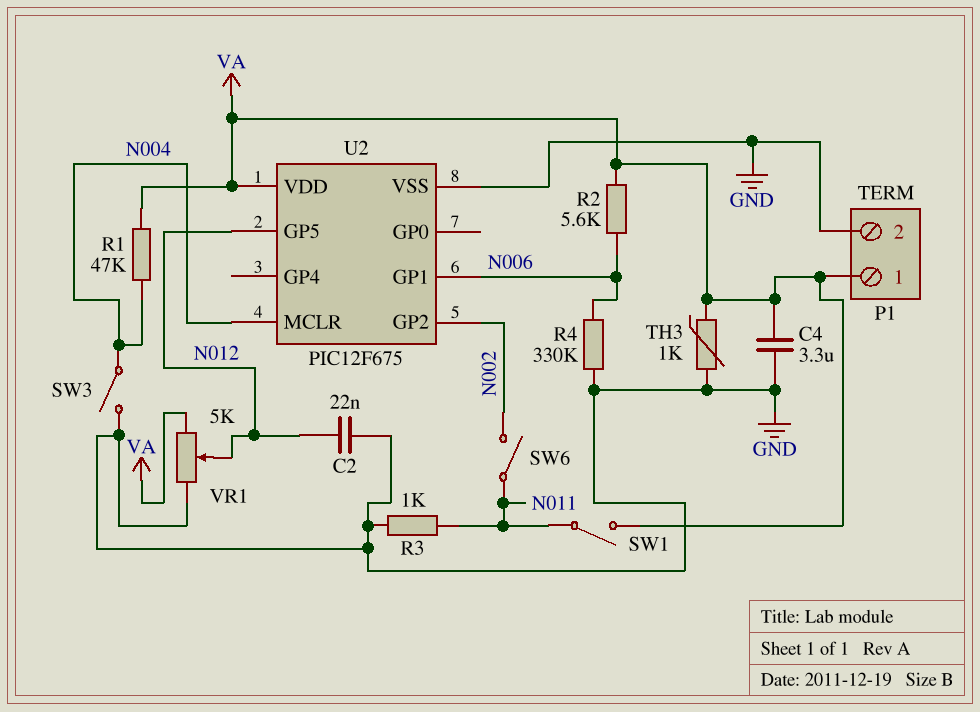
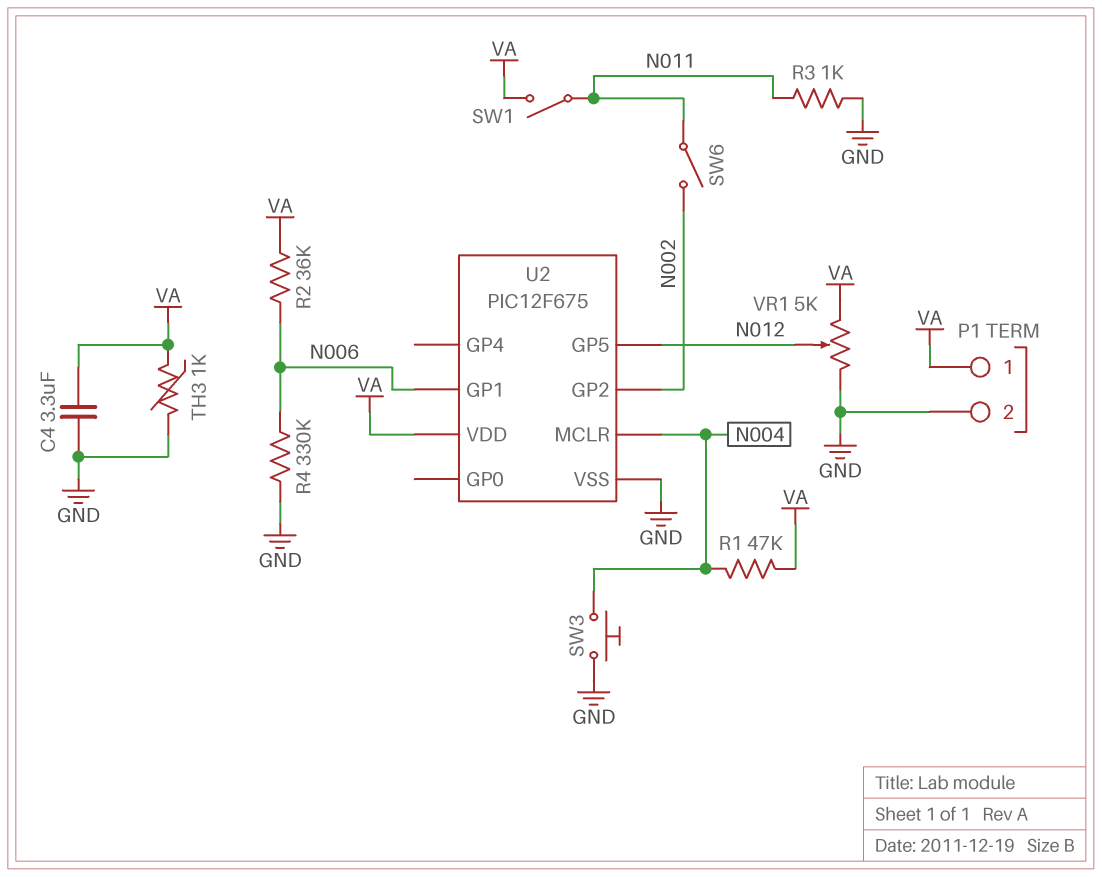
C2: 22nF (GND, N012) -> none
R2: 5.6k (N006, VA) -> 36k (N006, VA)
SW3: switch (GND, N004) -> button (GND, N004)

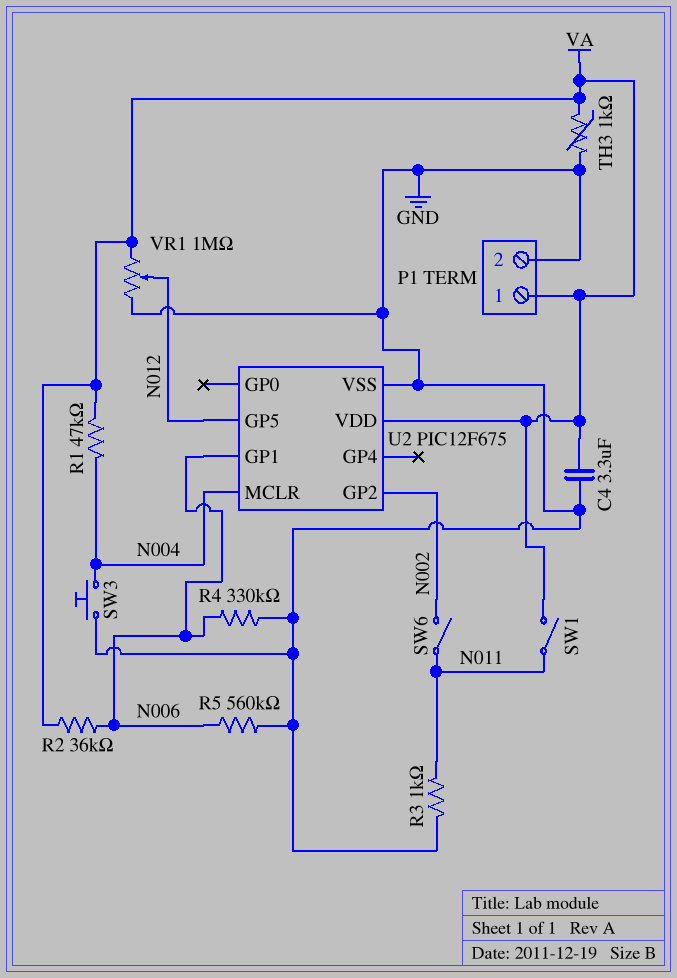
R5: none -> 560k (GND, N006)
VR1: 5k (GND, VA, wiper N012) -> 1M (GND, VA, wiper N012)

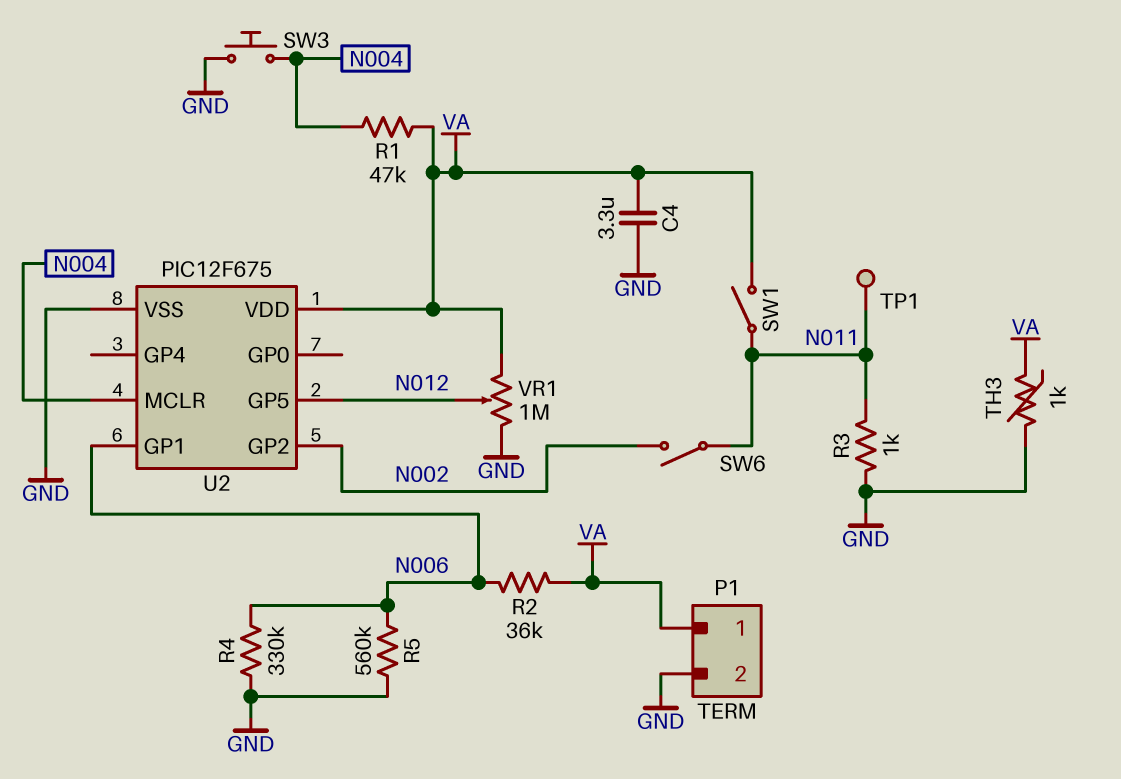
TP1: none -> test point (N011)

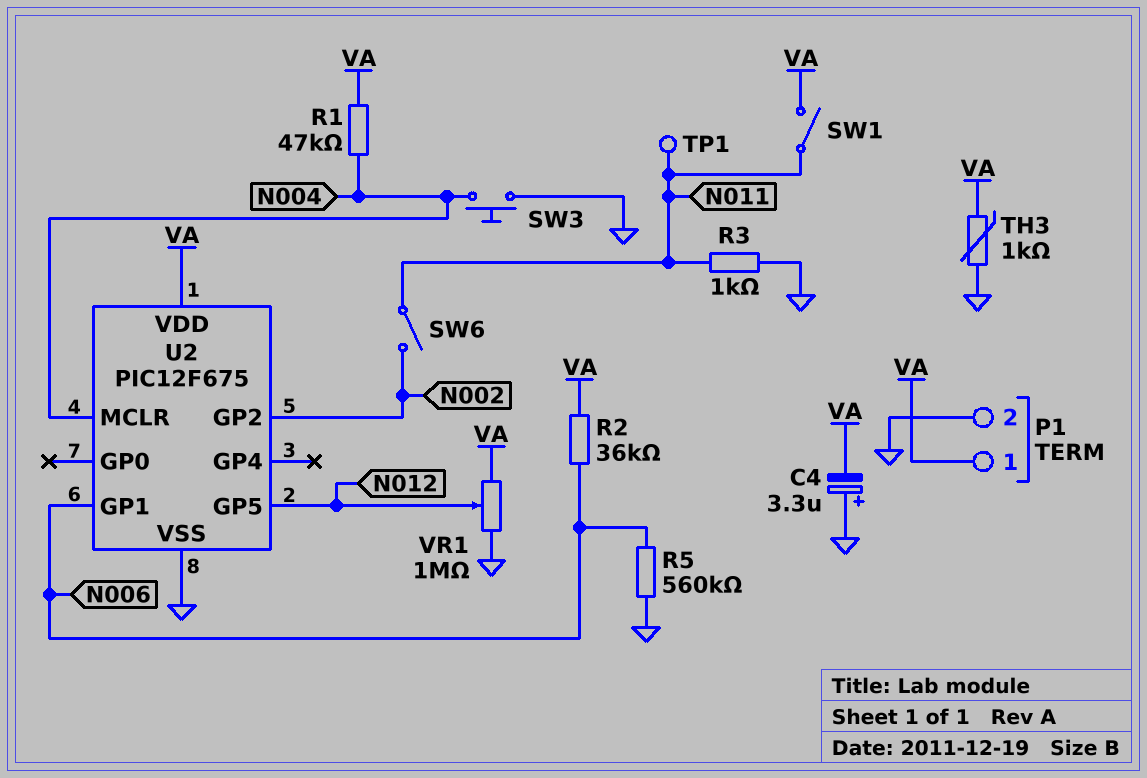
C4: 3.3uF (GND, VA) -> 3.3uF (plus GND, minus VA)
R4: 330k (GND, N006) -> none

